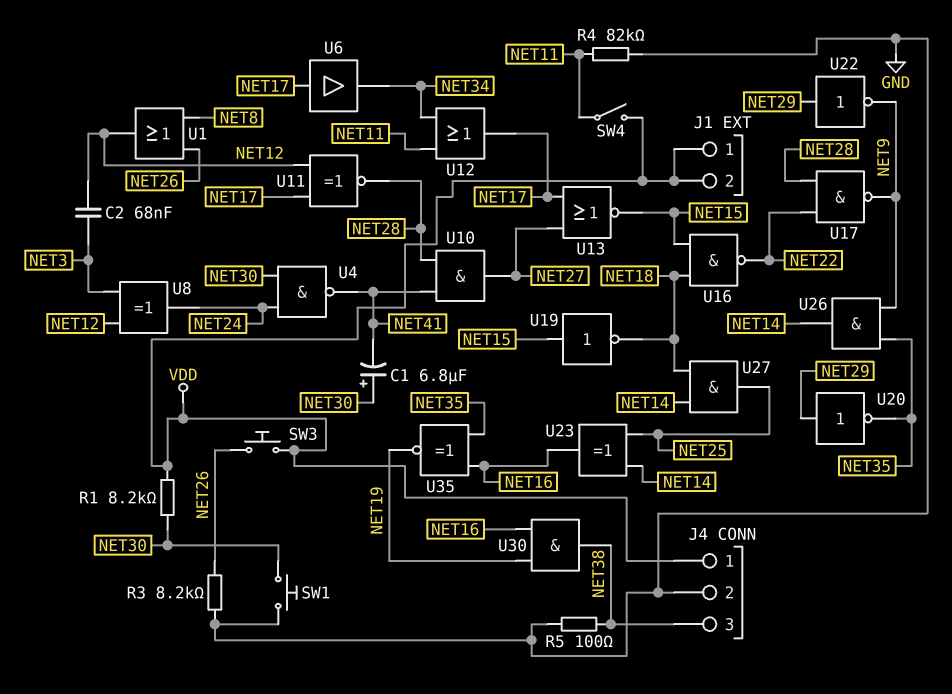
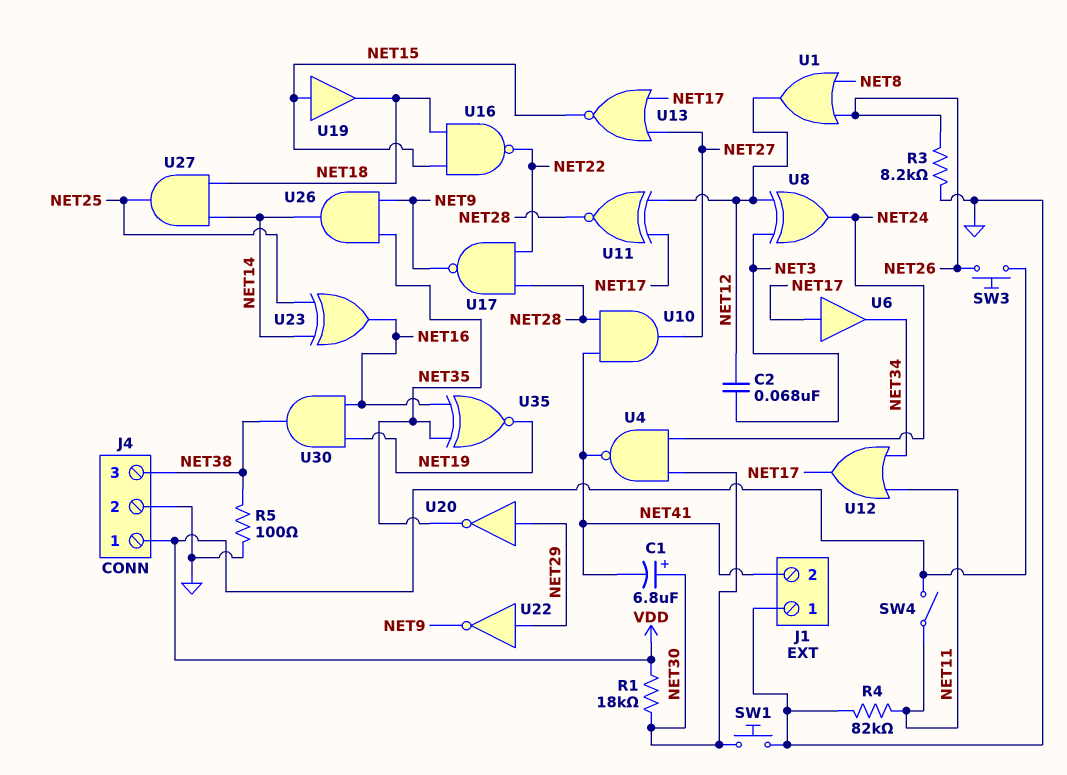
J1 pin 1: VDD -> GND
J1 pin 2: VDD -> NET41
R1: 8.2k (NET30, VDD) -> 18k (NET30, VDD)
U19: NOT (in NET15, out NET18) -> buffer (in NET15, out NET18)

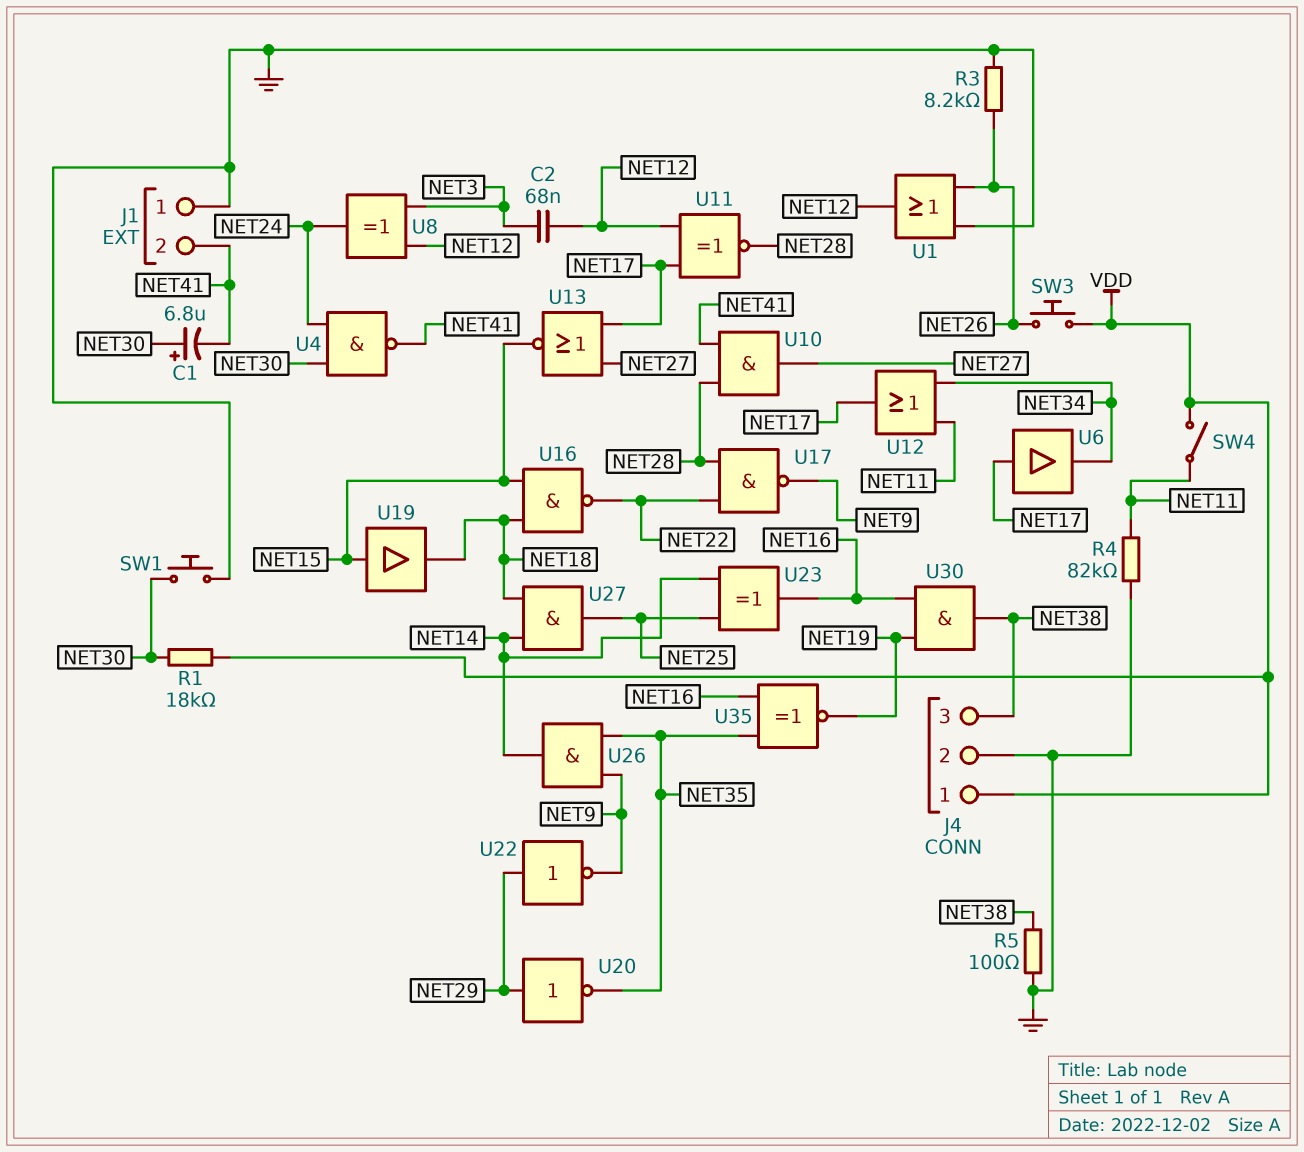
U1: OR (in NET8, in NET26, out NET12) -> OR (in GND, in NET26, out NET12)

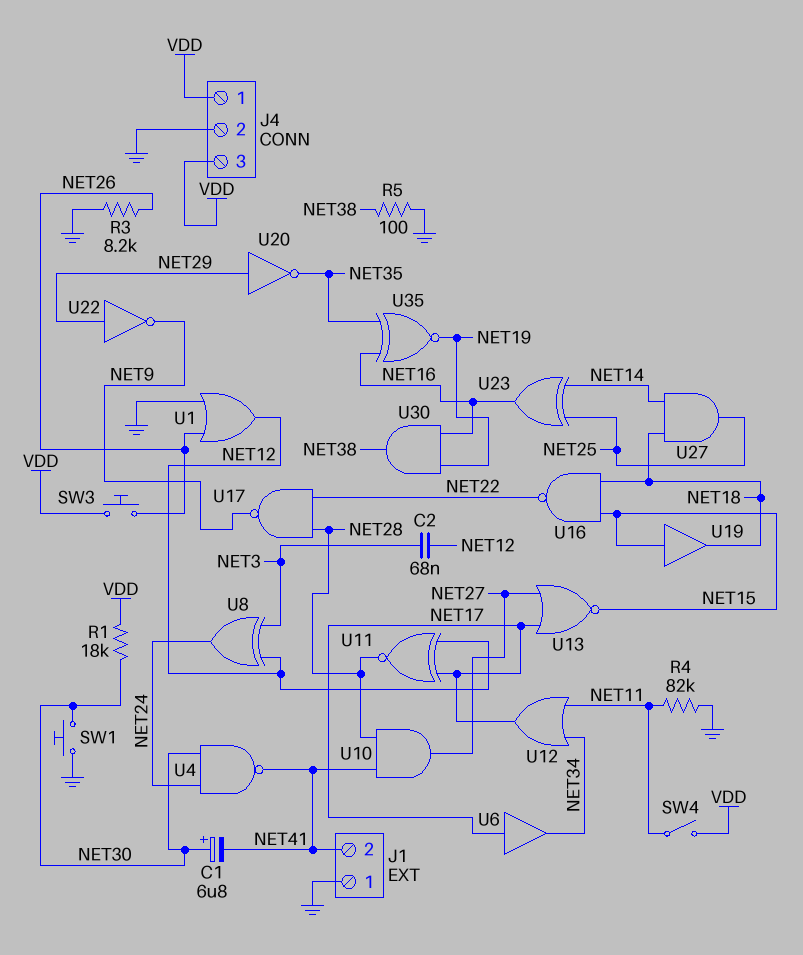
J4 pin 3: NET38 -> VDD
U26: AND (in NET9, in NET35, out NET14) -> none

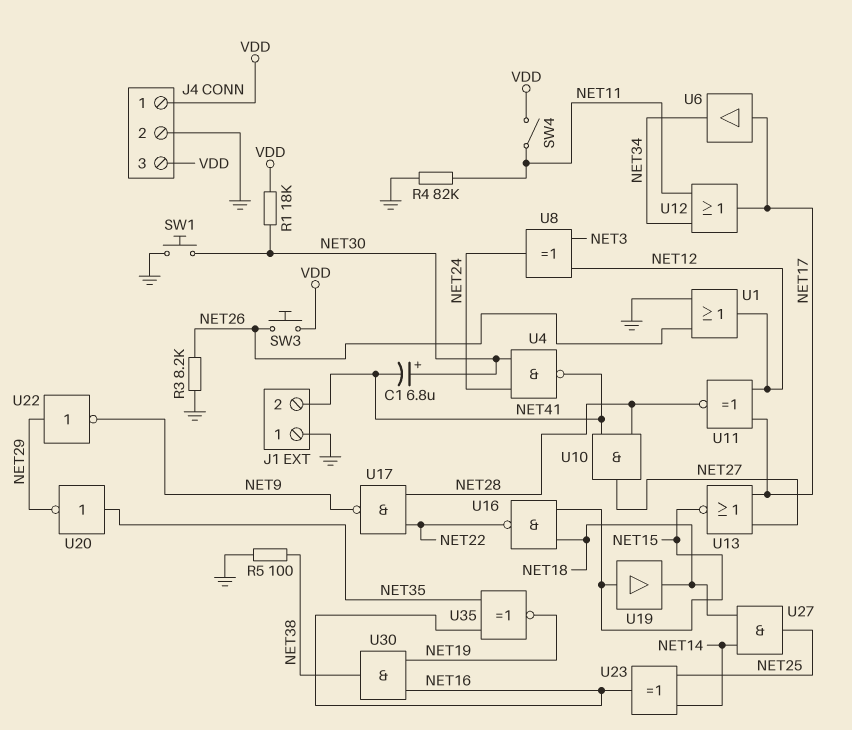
C2: 68nF (NET3, NET12) -> none
U20: NOT (in NET29, out NET35) -> NOT (in NET35, out NET29)

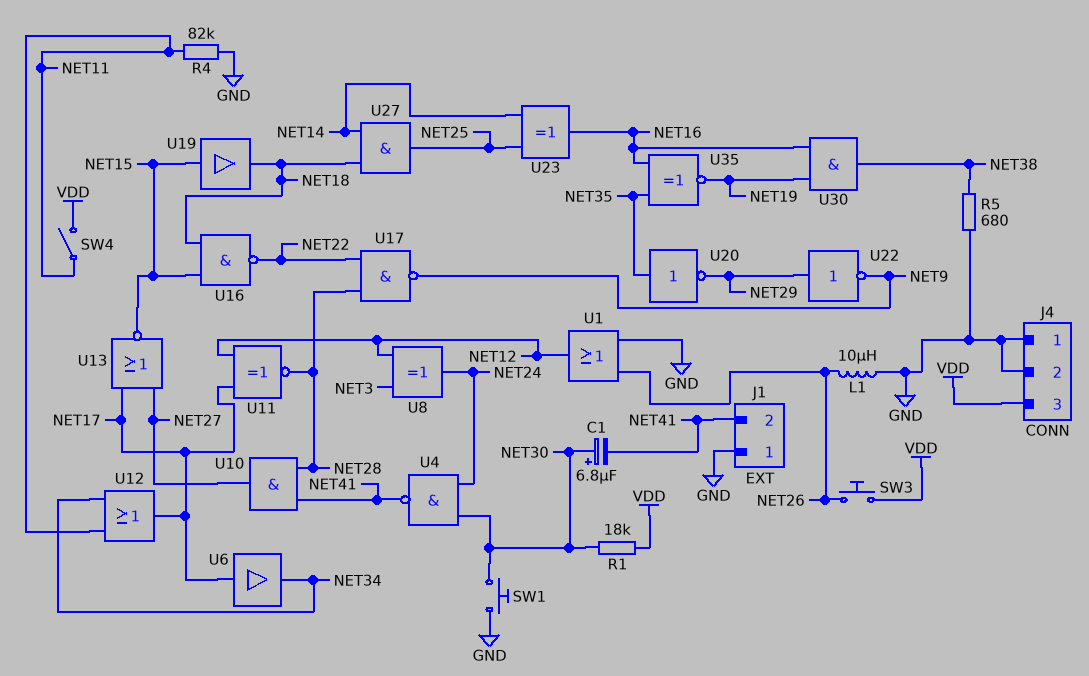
J4 pin 1: VDD -> GND
L1: none -> 10uH (GND, NET26)
R3: 8.2k (GND, NET26) -> none
R5: 100 (GND, NET38) -> 680 (GND, NET38)

